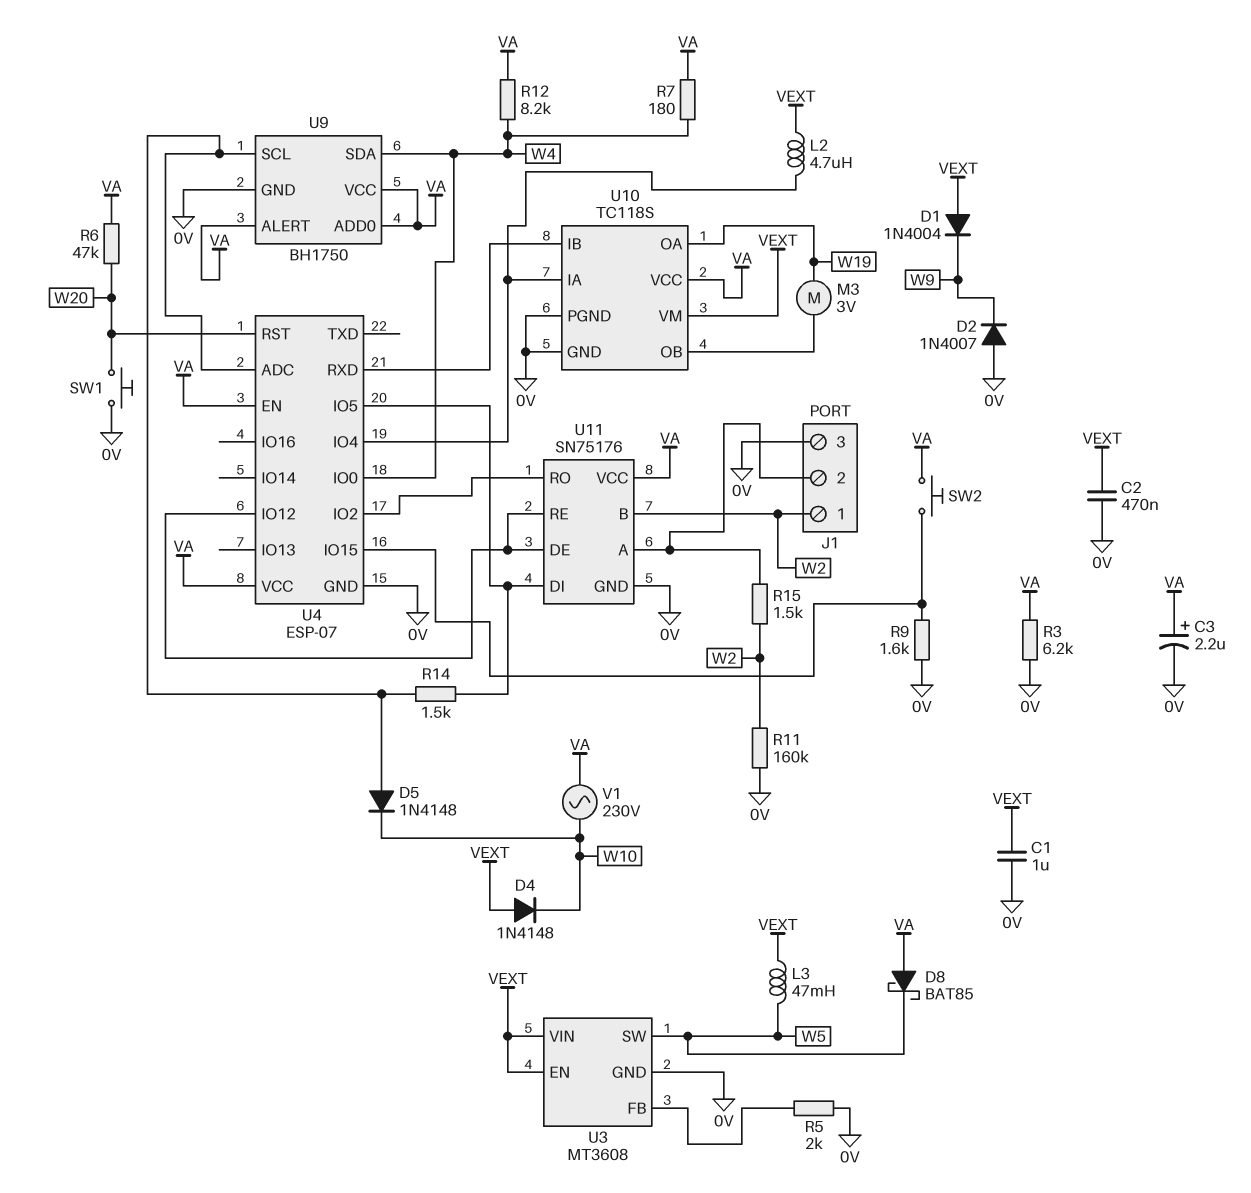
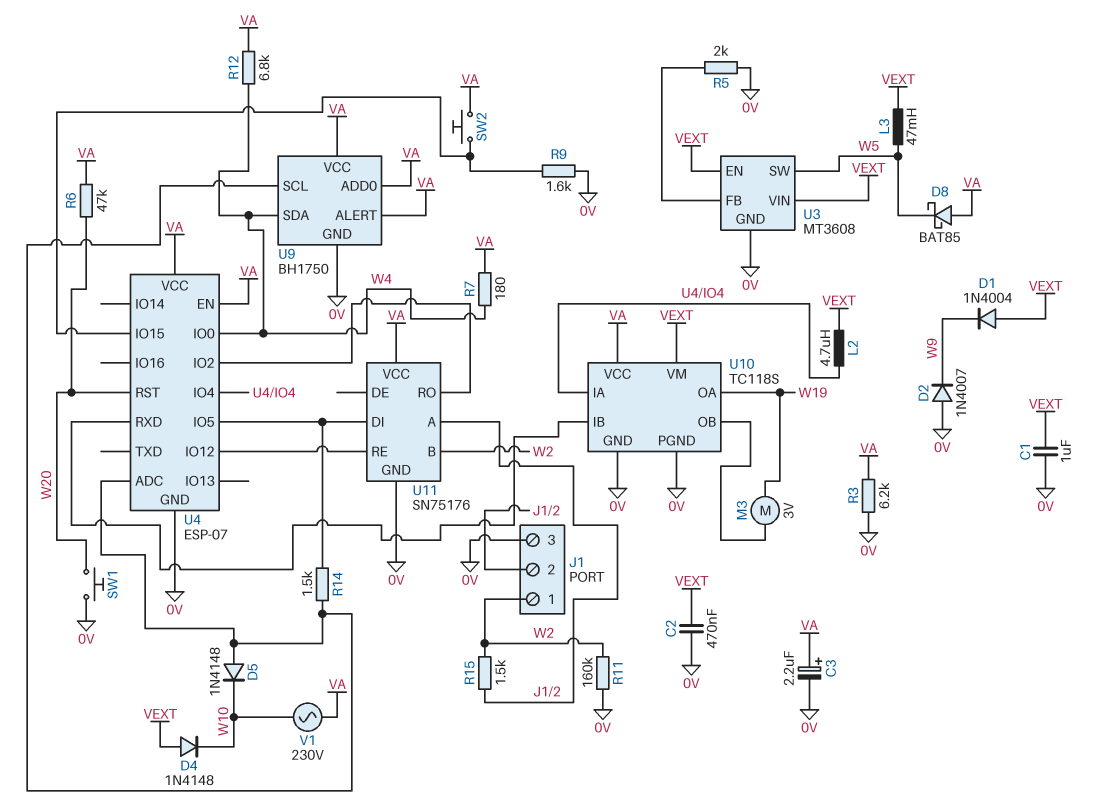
R12: 8.2k (VA, W4) -> 6.8k (VA, W4)
U11 pin DE: U4/IO12 -> none

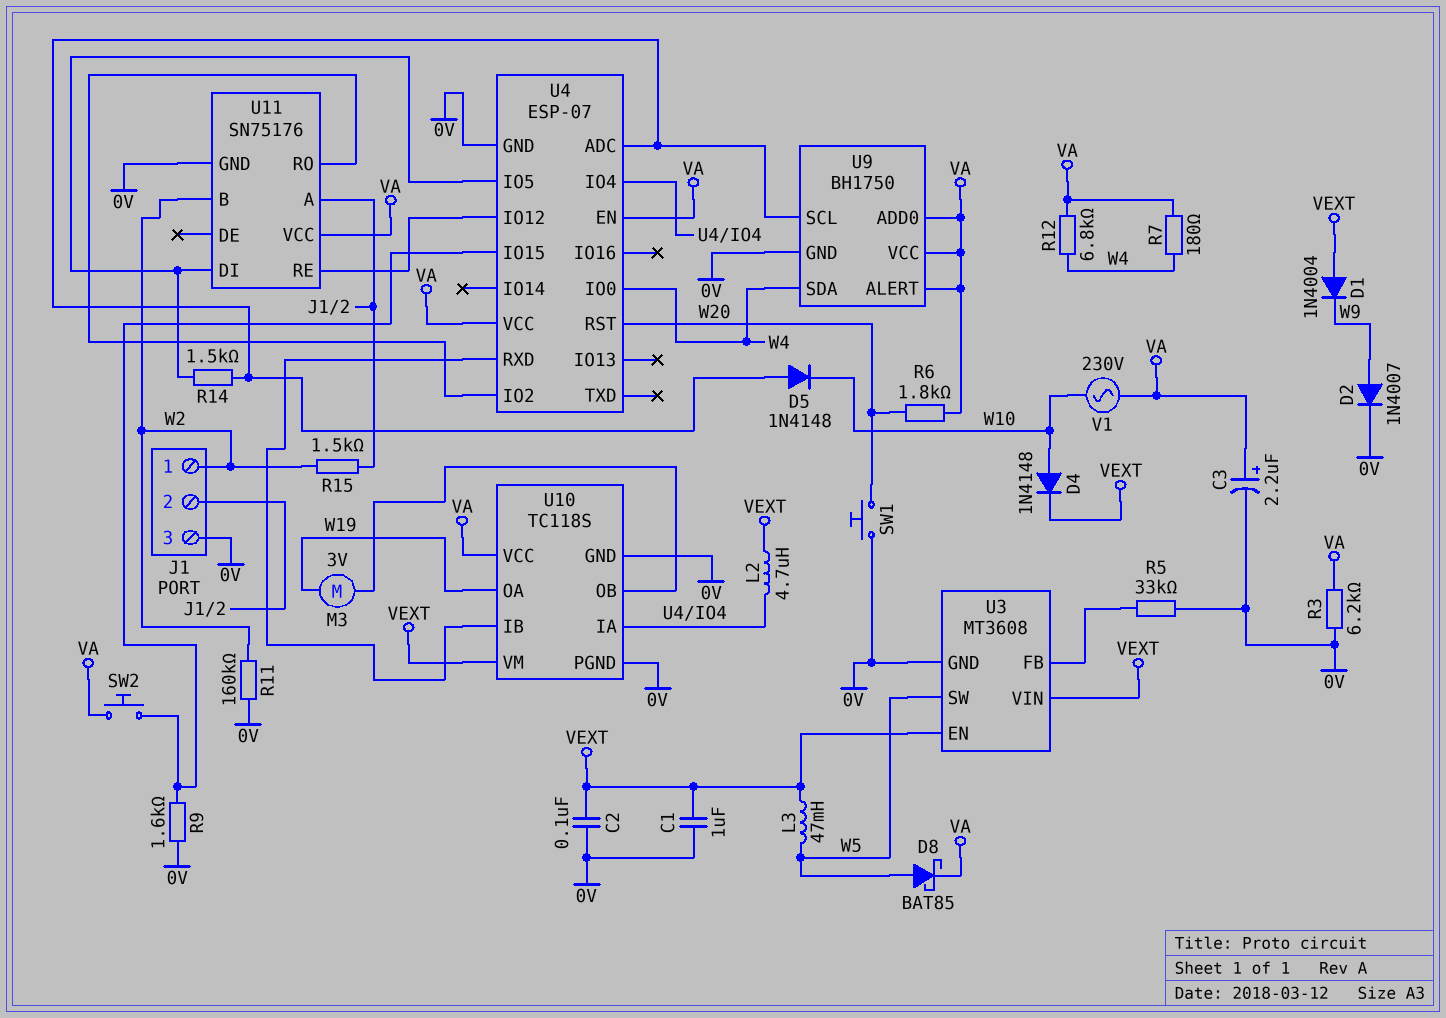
C2: 470nF (0V, VEXT) -> 100nF (0V, VEXT)
D2: diode 1N4007 (A 0V, K W9) -> diode 1N4007 (A W9, K 0V)
D4: diode 1N4148 (A VEXT, K W10) -> diode 1N4148 (A W10, K VEXT)
D8: schottky BAT85 (A VA, K W5) -> schottky BAT85 (A W5, K VA)
R5: 2k (0V, U3/FB) -> 33k (0V, U3/FB)
R6: 47k (VA, W20) -> 1.8k (VA, W20)

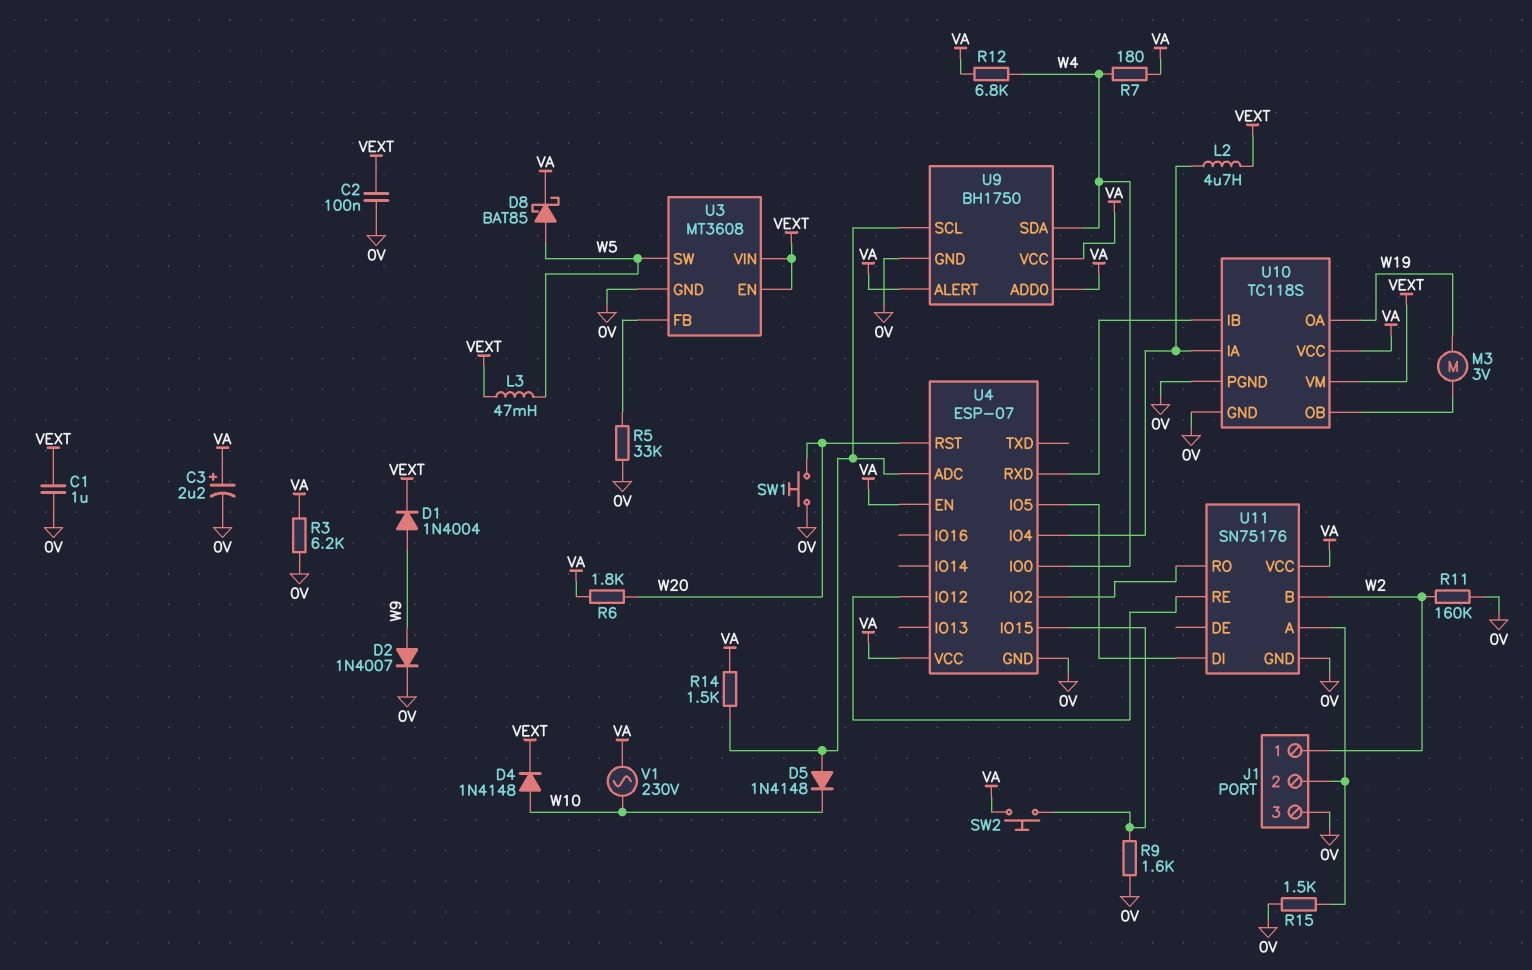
D1: diode 1N4004 (A VEXT, K W9) -> diode 1N4004 (A W9, K VEXT)
R14: 1.5k (U4/ADC, U4/IO5) -> 1.5k (U4/ADC, VA)
R15: 1.5k (J1/2, W2) -> 1.5k (0V, J1/2)

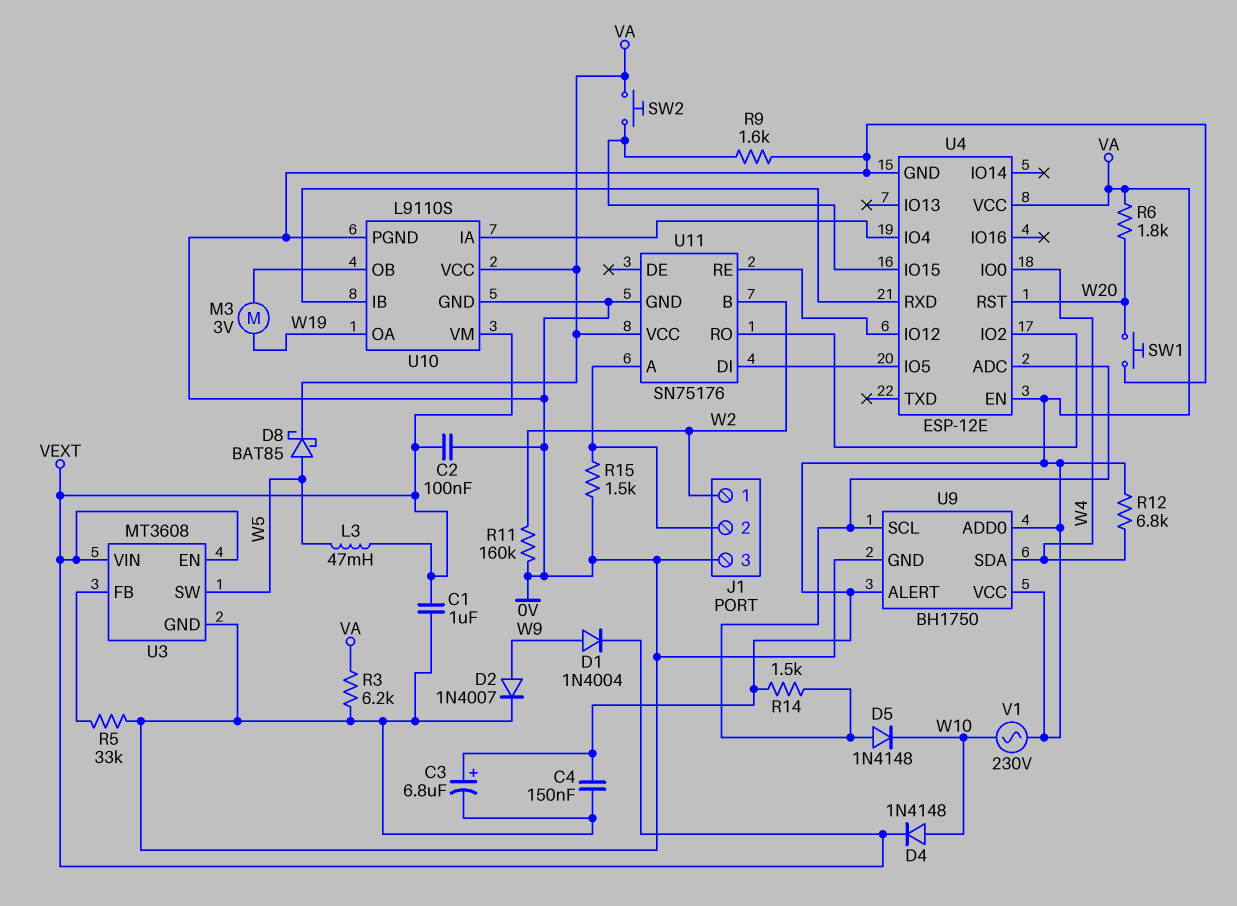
C3: 2.2uF (plus VA, minus 0V) -> 6.8uF (plus VA, minus 0V)
C4: none -> 150nF (0V, VA)
L2: 4.7uH (U4/IO4, VEXT) -> none
R7: 180 (VA, W4) -> none
U4: ESP-07 -> ESP-12E
U10: TC118S -> L9110S

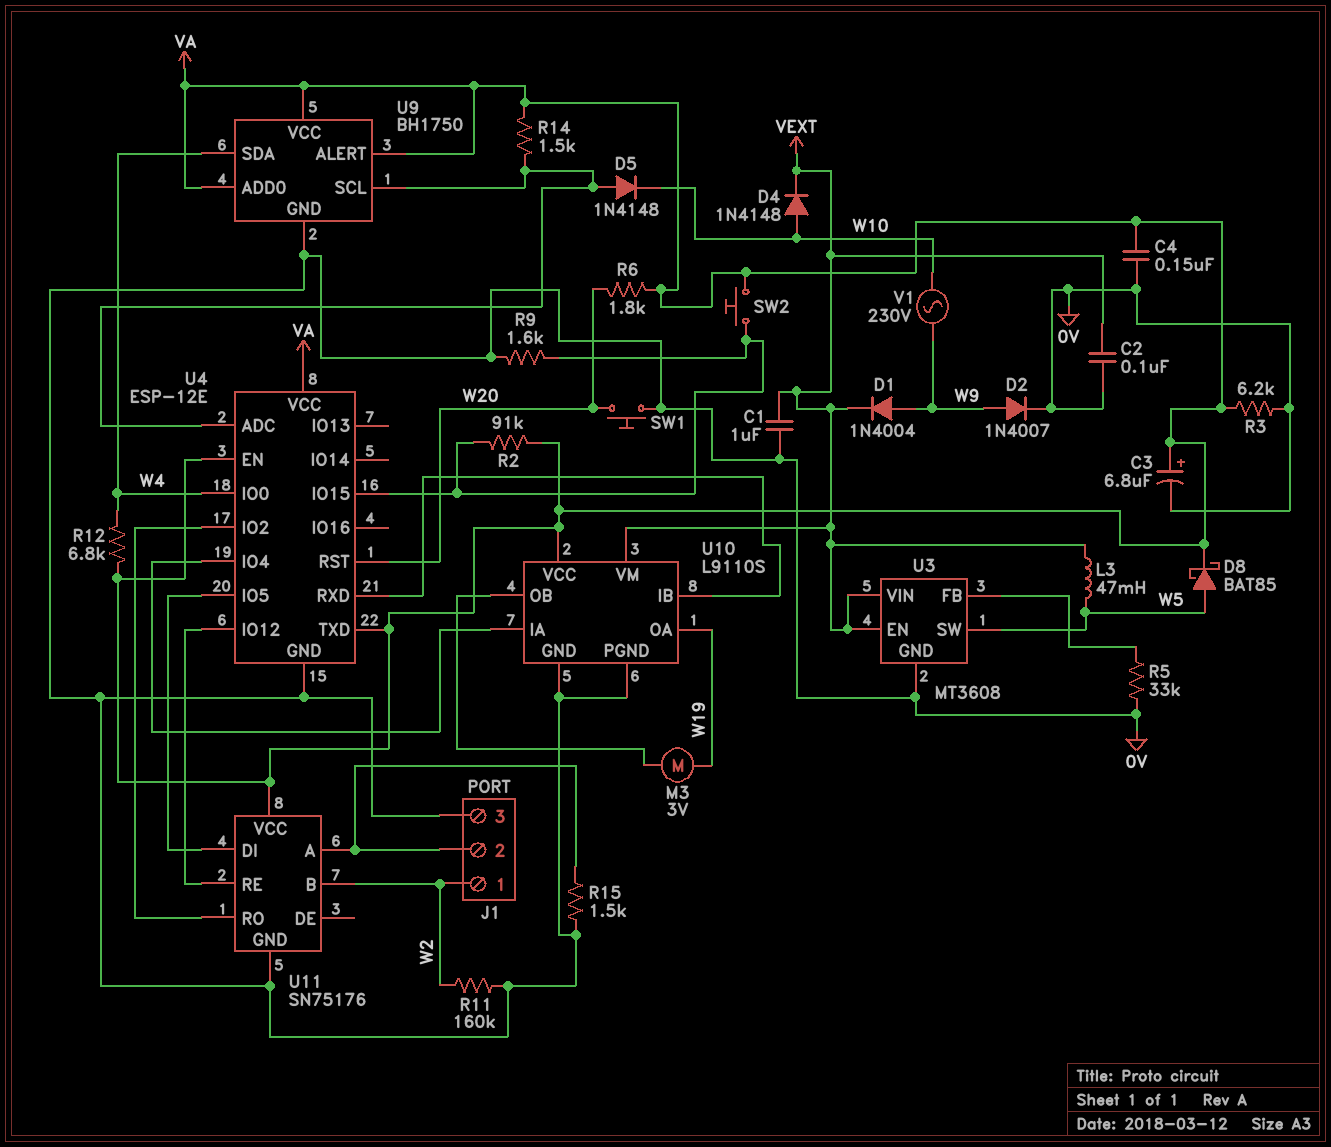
R2: none -> 91k (U4/IO15, VA)
U4 pin TXD: none -> VA
V1: AC 230V (VA, W10) -> AC 230V (W9, W10)

